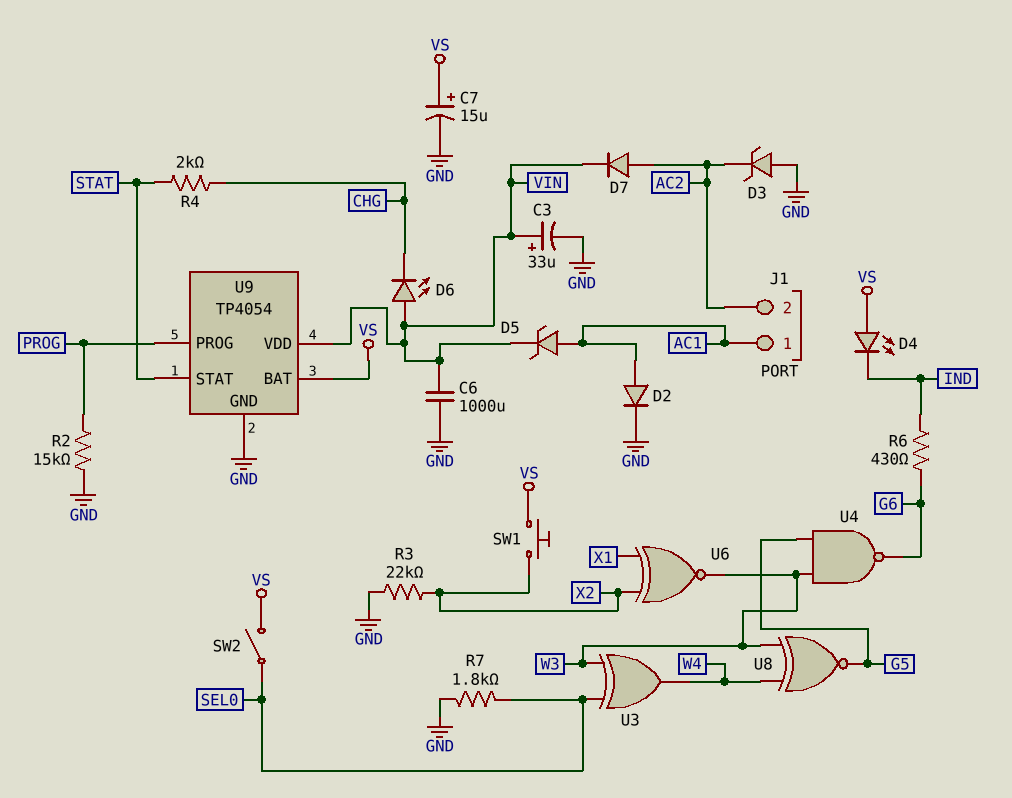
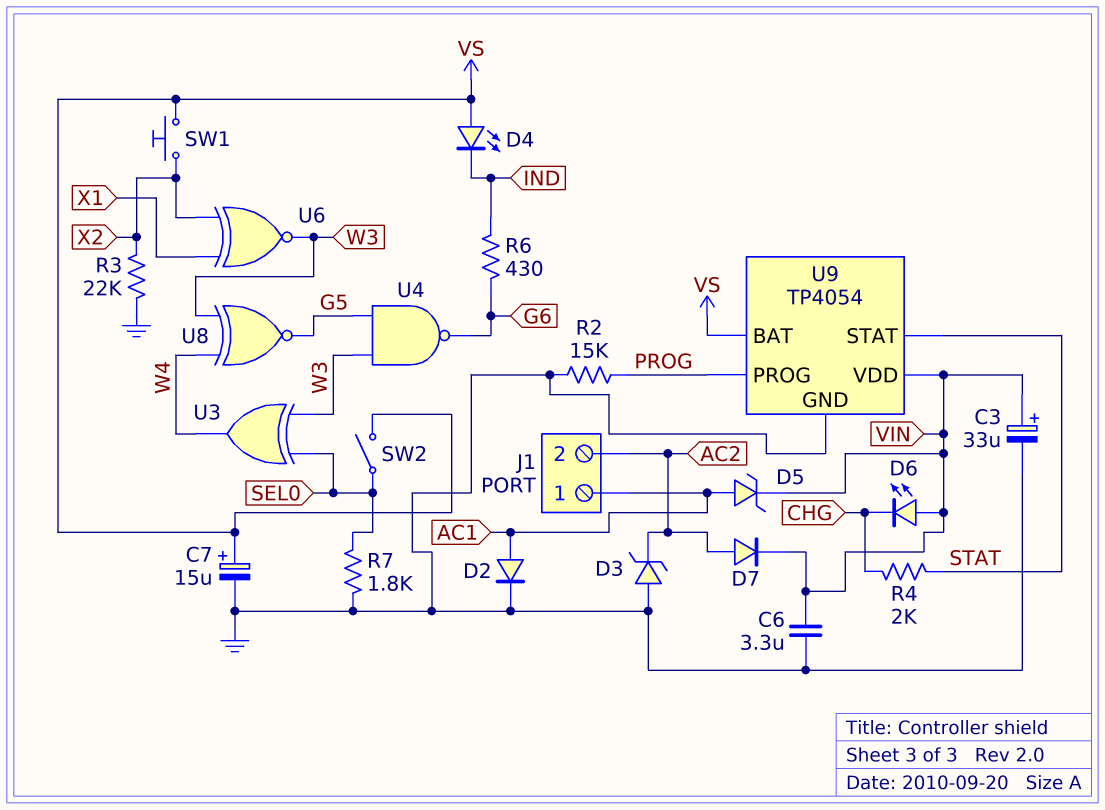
C6: 1000uF (GND, VIN) -> 3.3uF (GND, VIN)

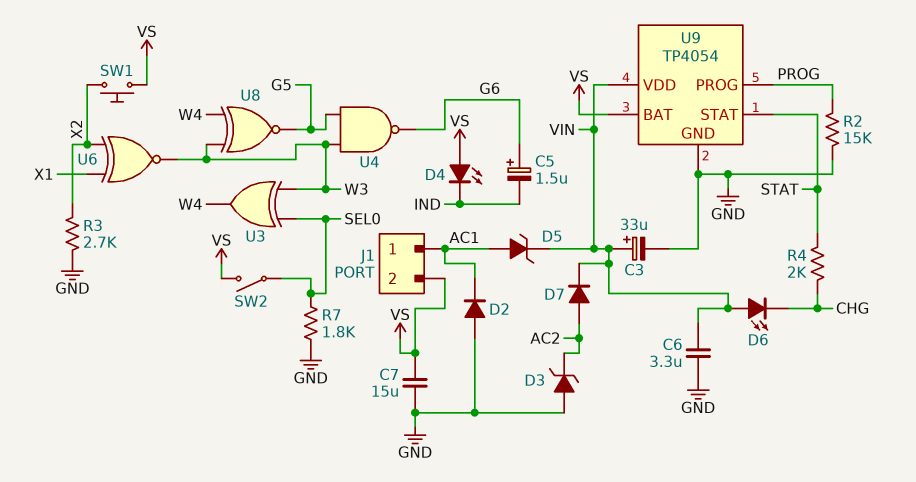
C5: none -> 1.5uF (plus G6, minus IND)
C7: 15uF (plus VS, minus GND) -> 15uF (GND, VS)
D2: diode (A AC1, K GND) -> diode (A GND, K AC1)
J1 pin 2: AC2 -> VS
R3: 22k (GND, X2) -> 2.7k (GND, X2)
R6: 430 (G6, IND) -> none

